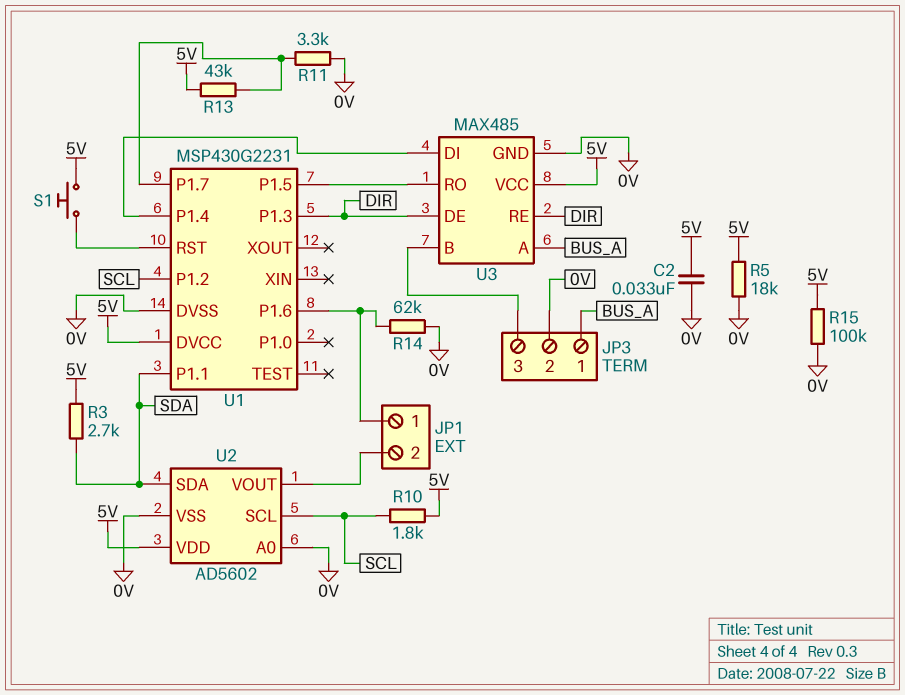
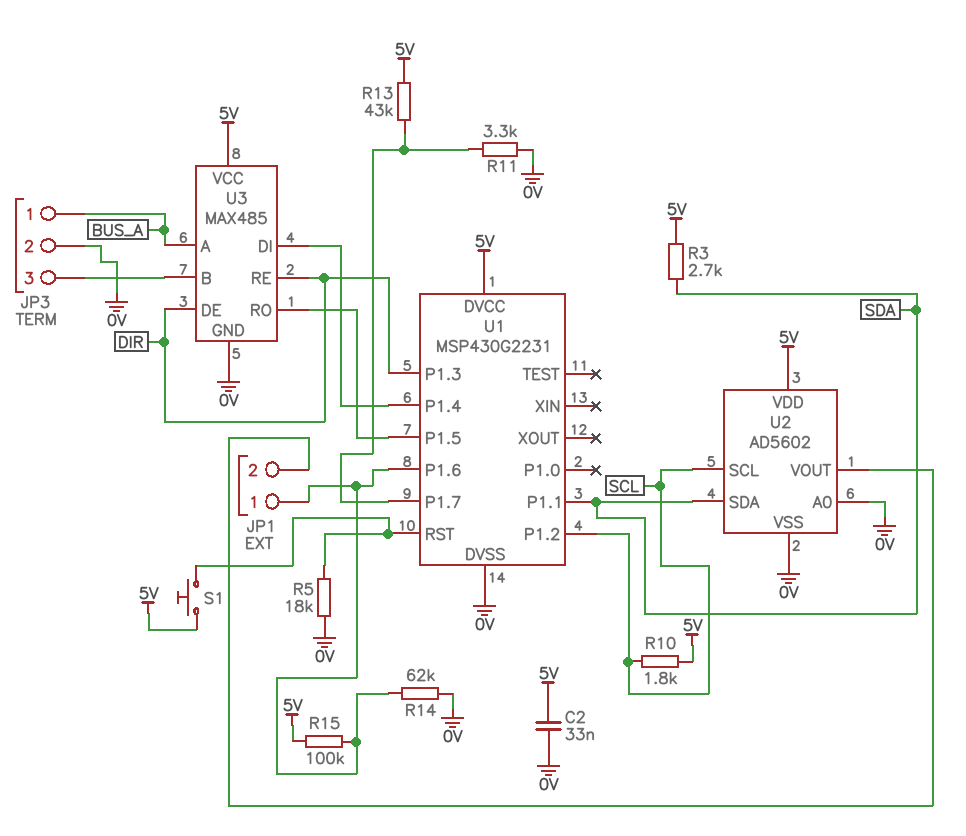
R5: 18k (0V, 5V) -> 18k (0V, U1/RST)
R15: 100k (0V, 5V) -> 100k (5V, JP1/1)

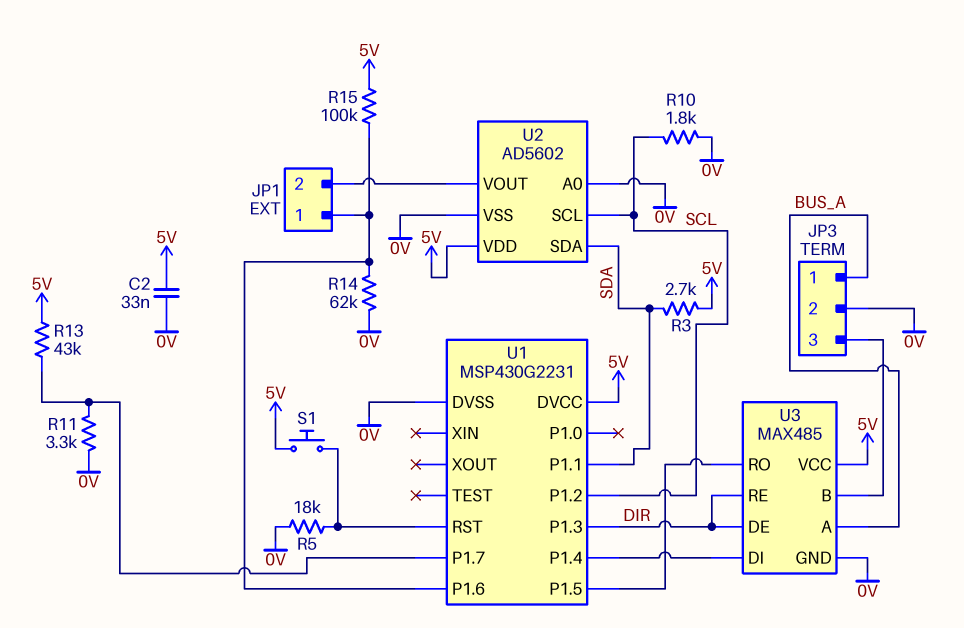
R10: 1.8k (5V, SCL) -> 1.8k (0V, SCL)

